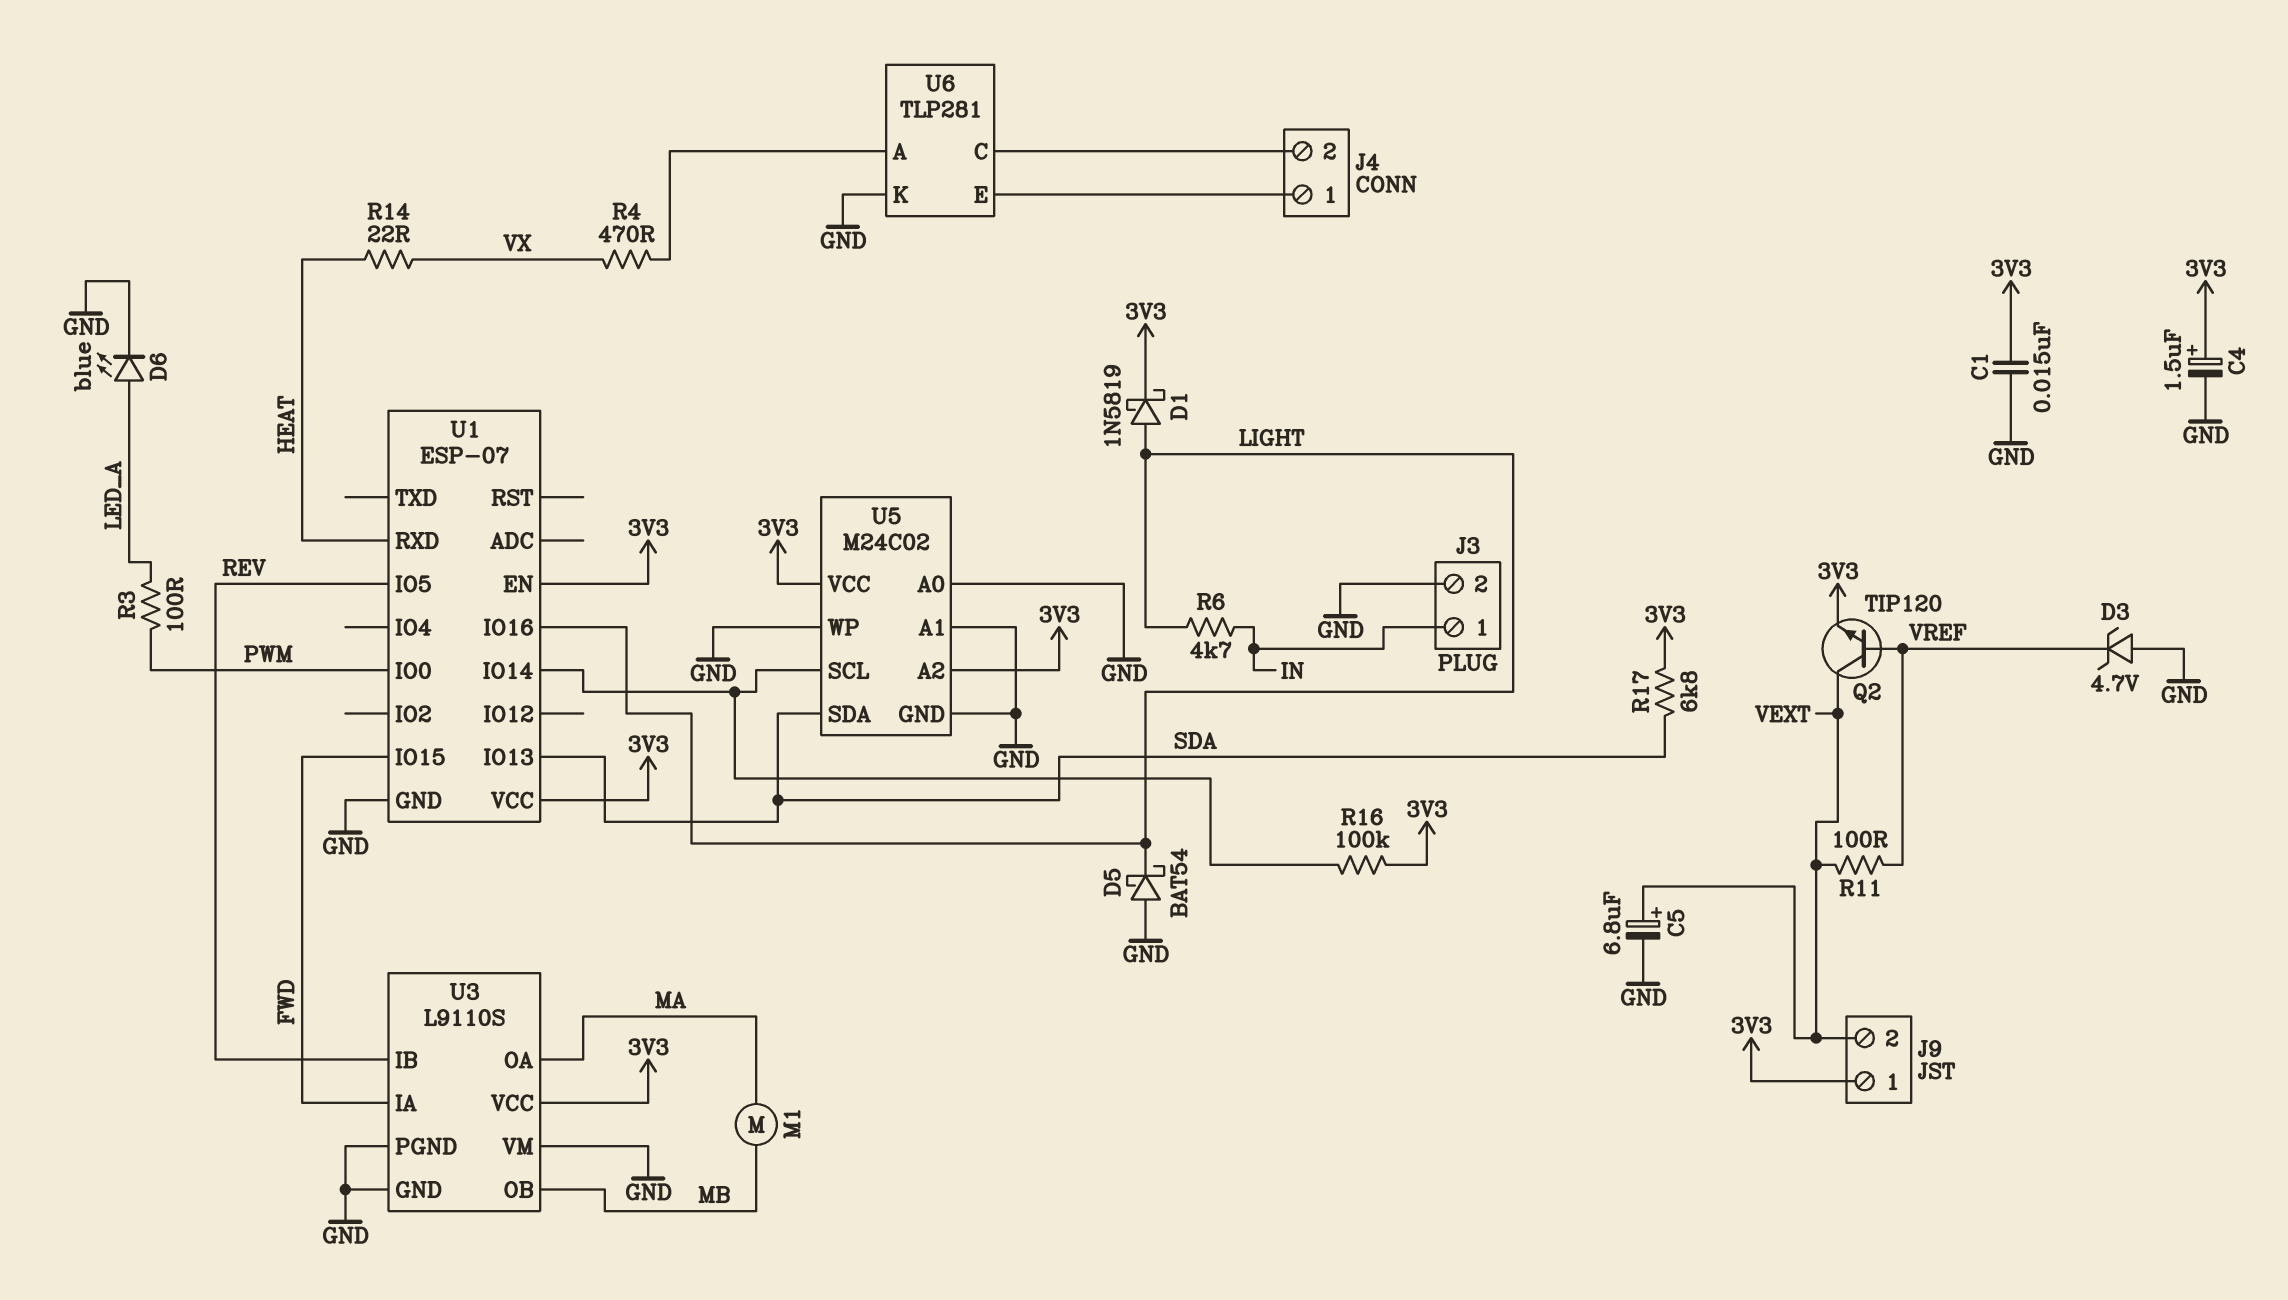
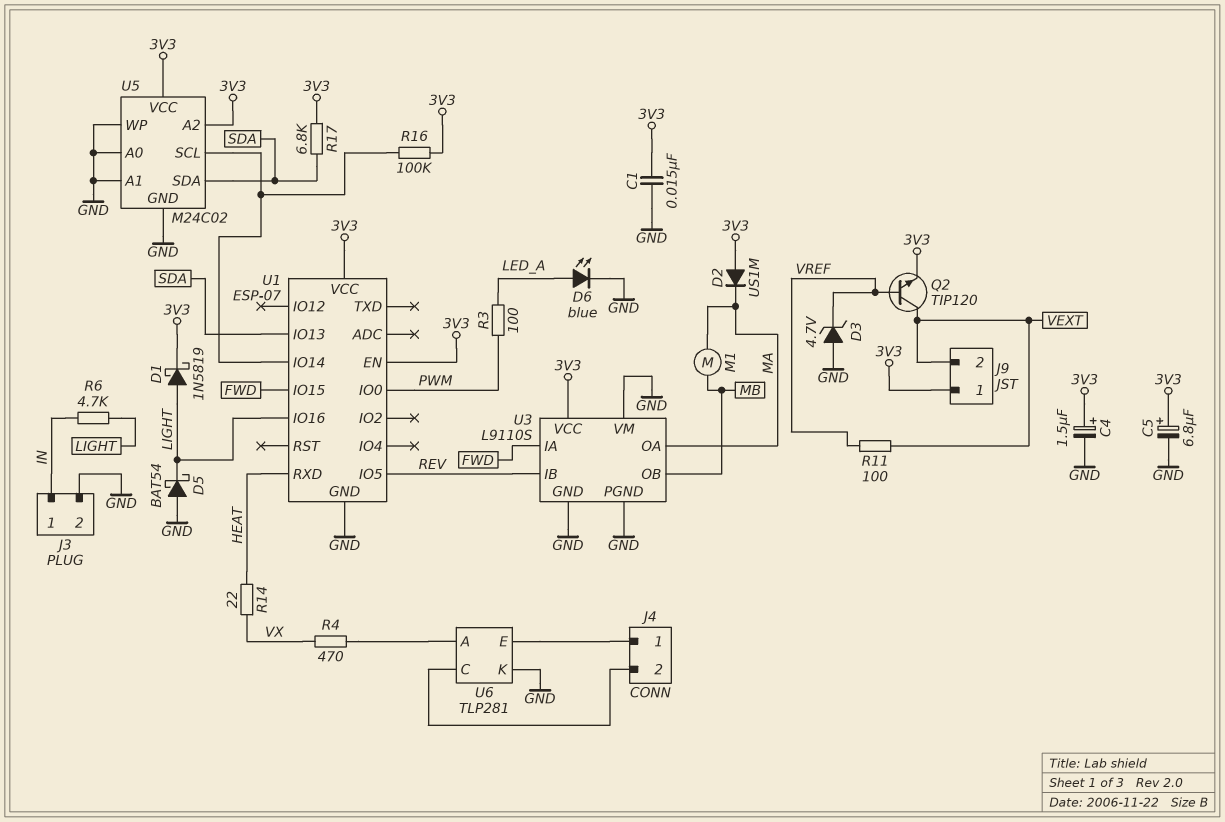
C5: 6.8uF (plus VEXT, minus GND) -> 6.8uF (plus 3V3, minus GND)
D2: none -> diode US1M (A 3V3, K MA)

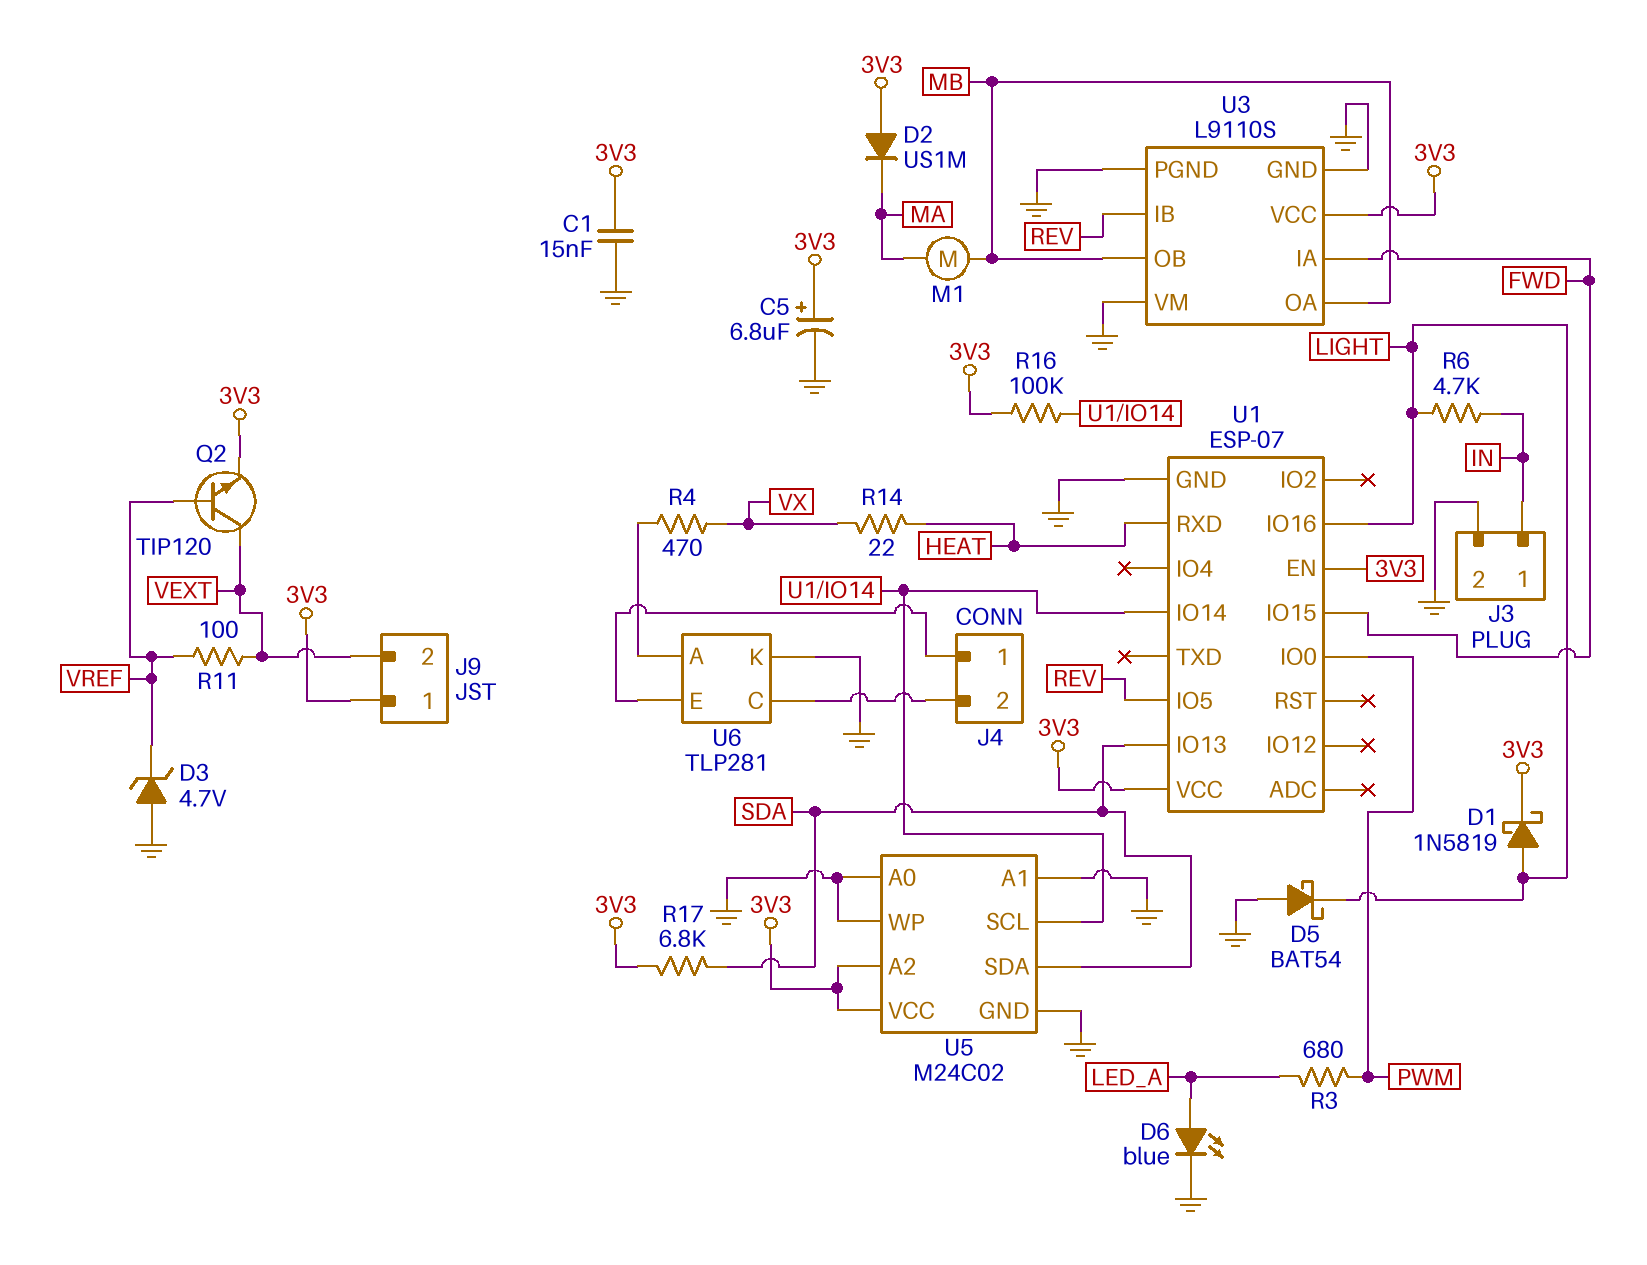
C4: 1.5uF (plus 3V3, minus GND) -> none
R3: 100 (LED_A, PWM) -> 680 (LED_A, PWM)
U3 pin OA: MA -> MB

